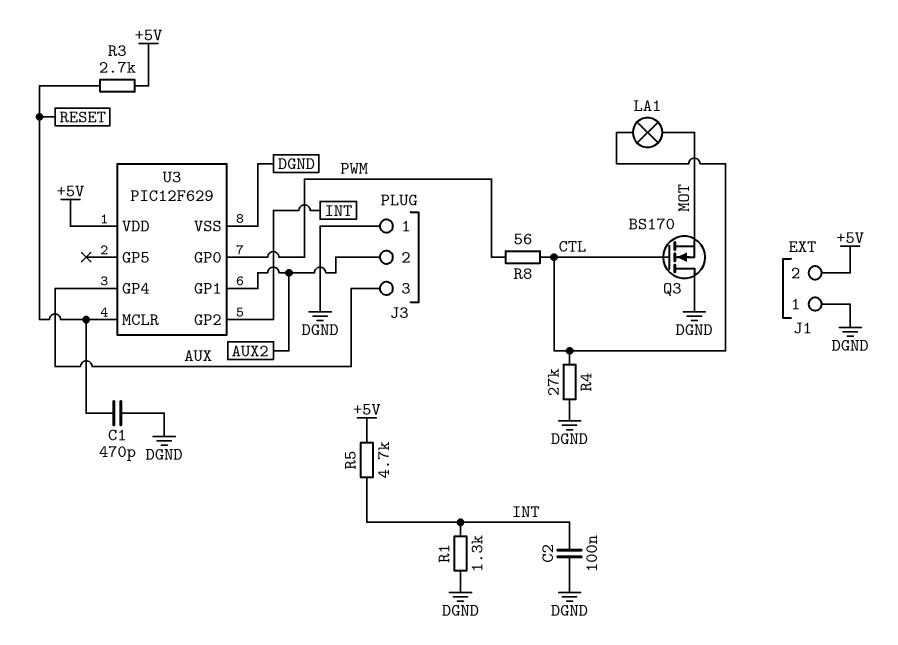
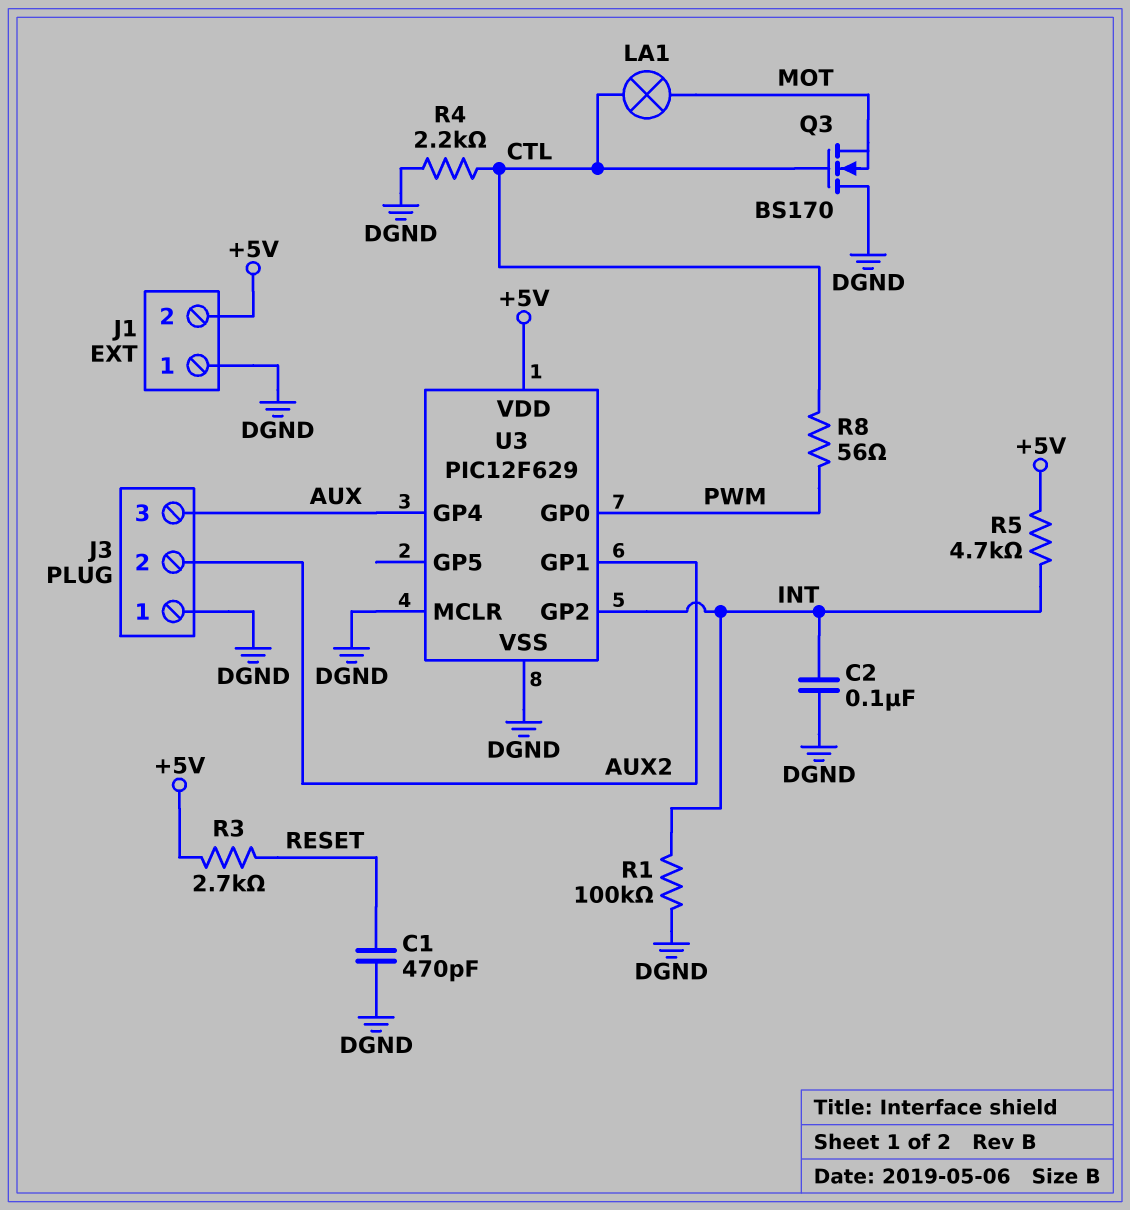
R1: 1.3k (DGND, INT) -> 100k (DGND, INT)
R4: 27k (CTL, DGND) -> 2.2k (CTL, DGND)
U3 pin MCLR: RESET -> DGND

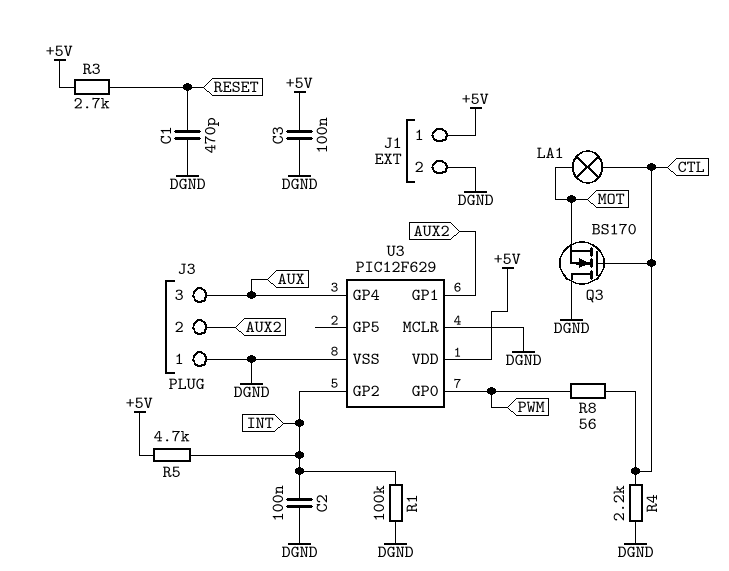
C3: none -> 100nF (+5V, DGND)
J1 pin 1: DGND -> +5V
J1 pin 2: +5V -> DGND

